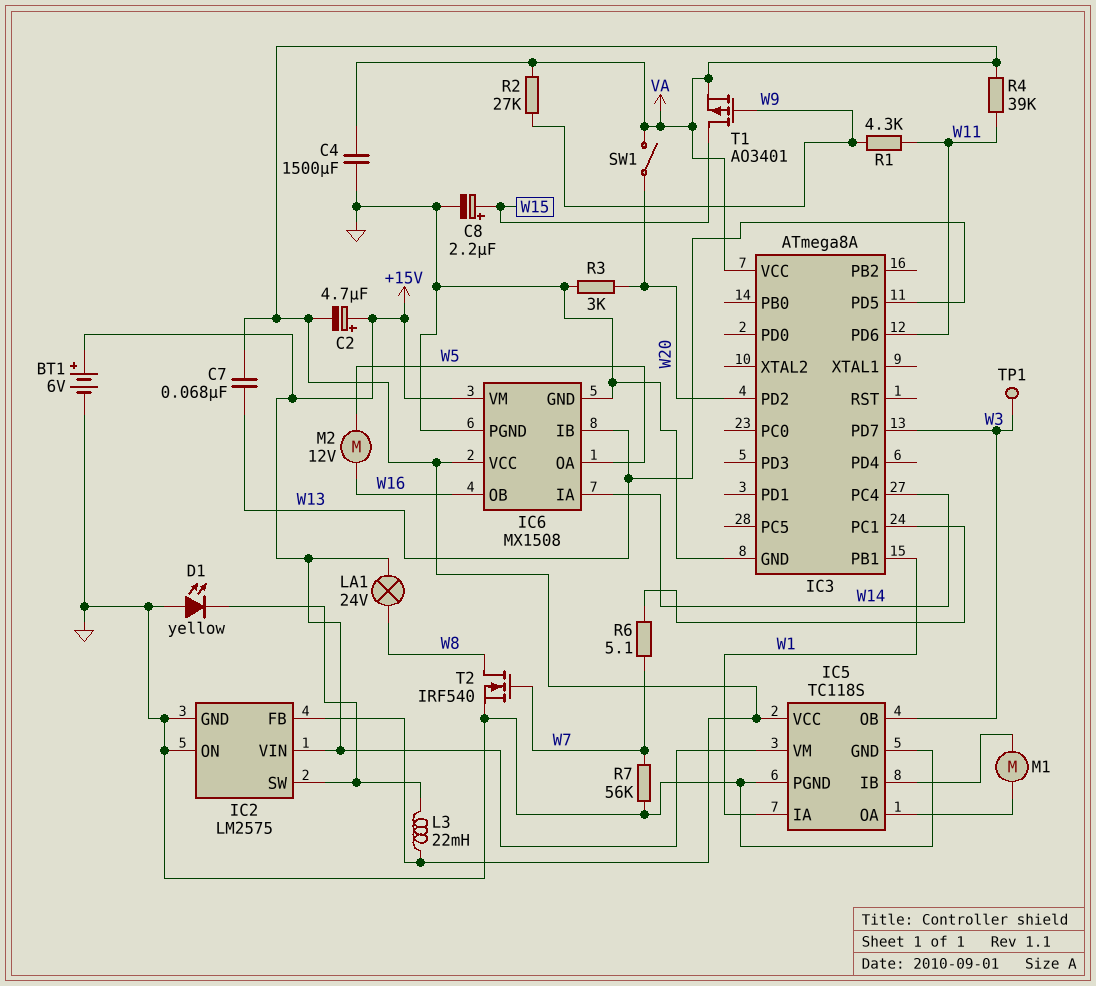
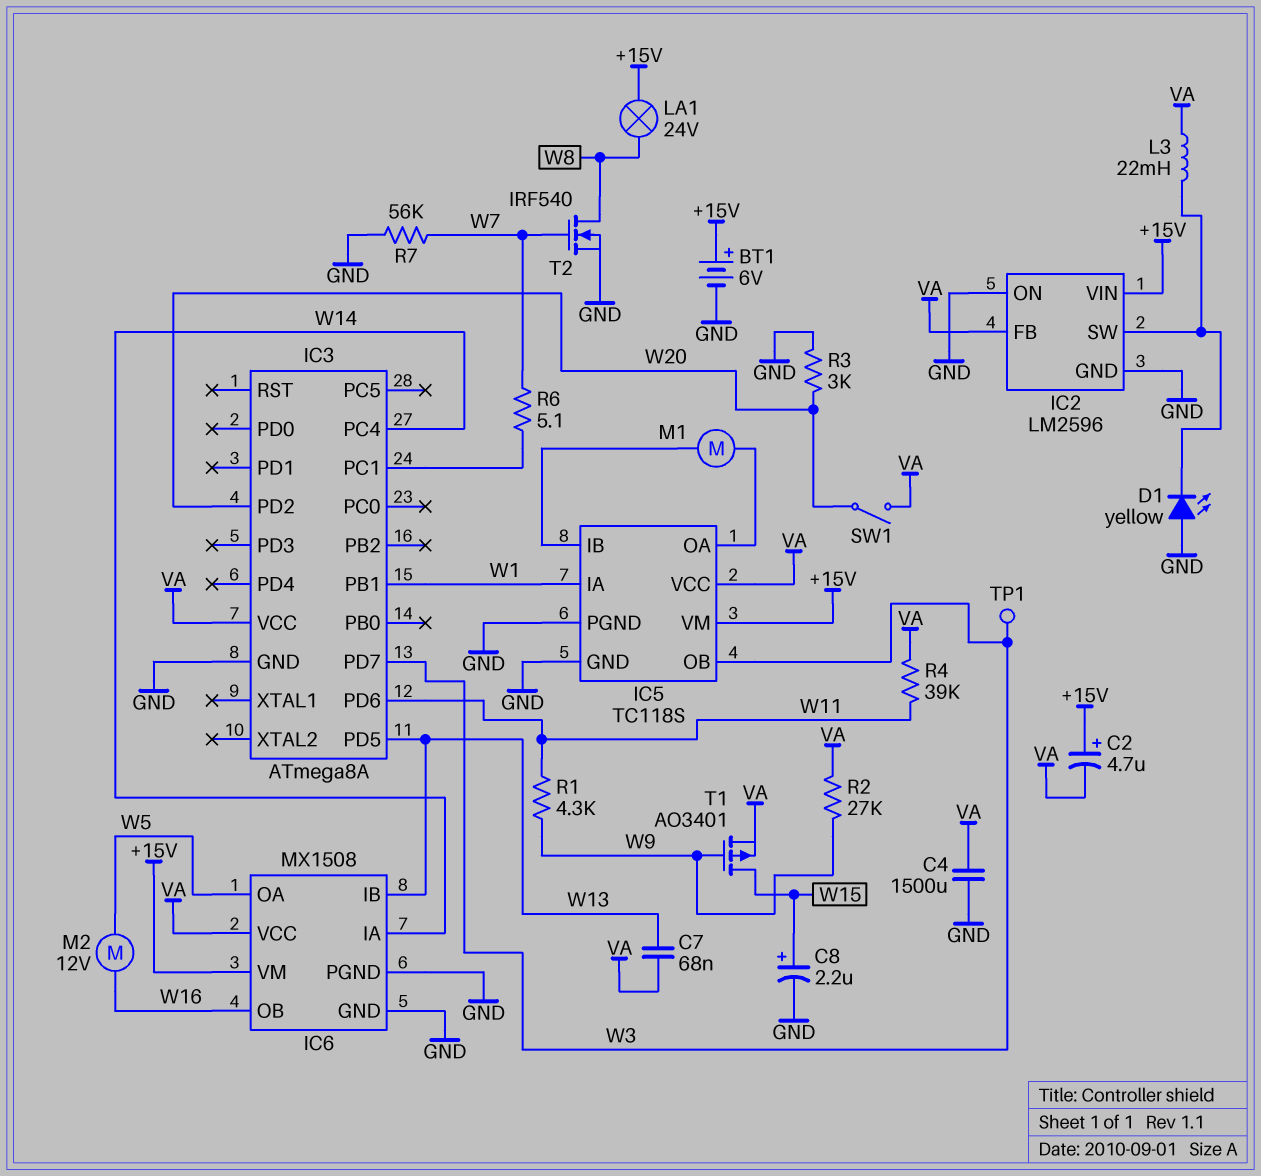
IC2: LM2575 -> LM2596

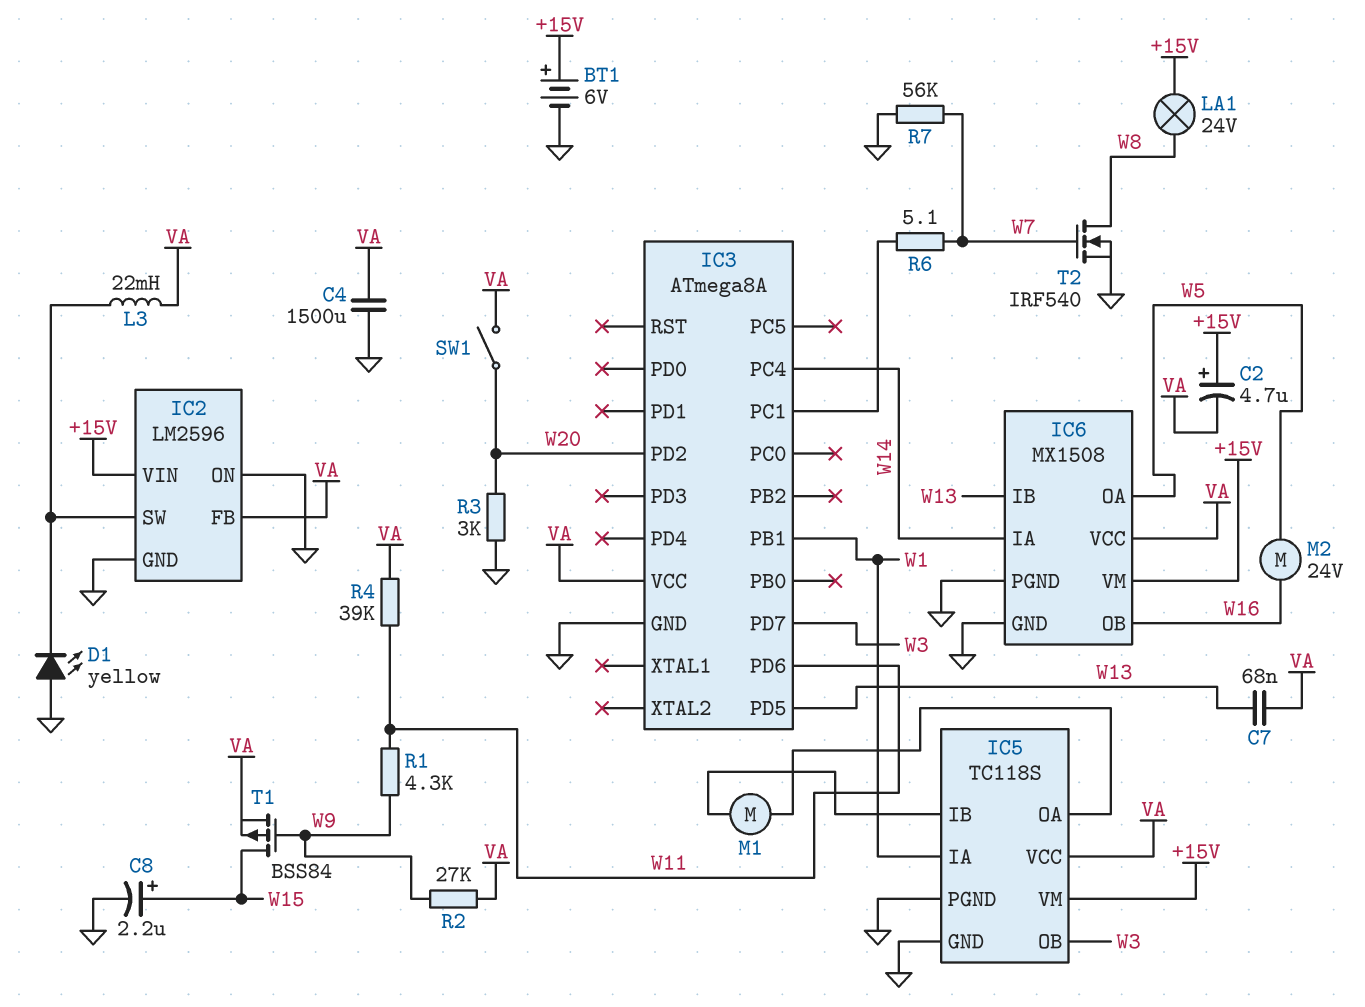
M2: motor 12V (W5, W16) -> motor 24V (W5, W16)
T1: PMOS AO3401 (G W9, D W15, S VA) -> PMOS BSS84 (G W9, D W15, S VA)
TP1: test point (W3) -> none

